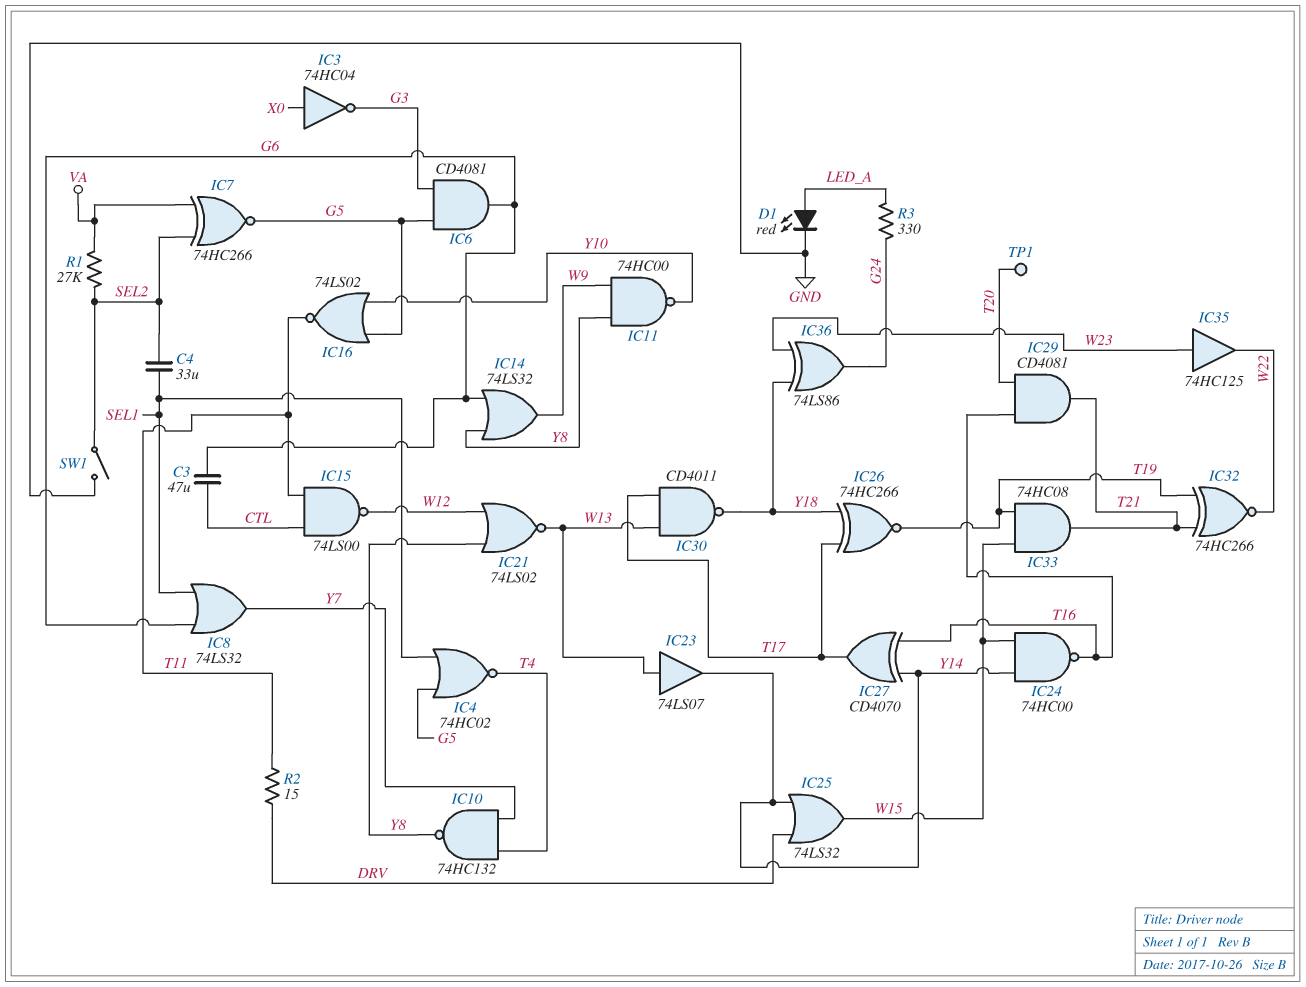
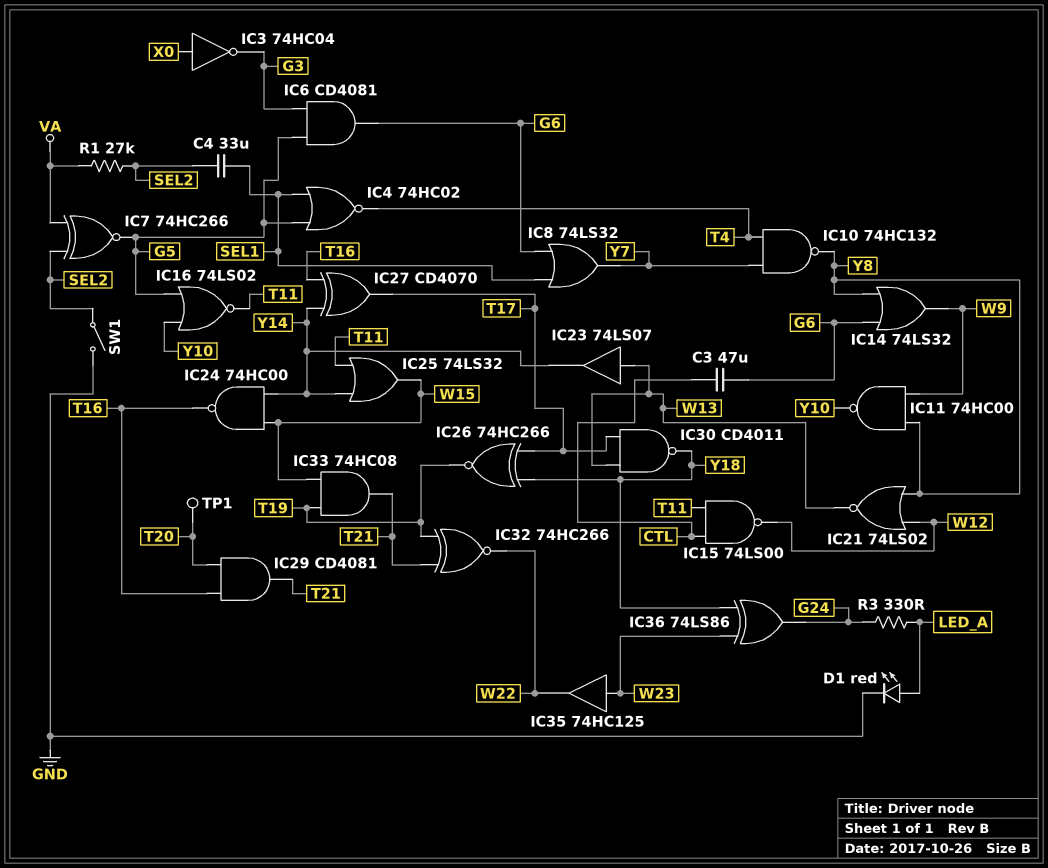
IC25: OR 74LS32 (in DRV, in Y14, out W15) -> OR 74LS32 (in T11, in Y14, out W15)
R2: 15 (DRV, T11) -> none

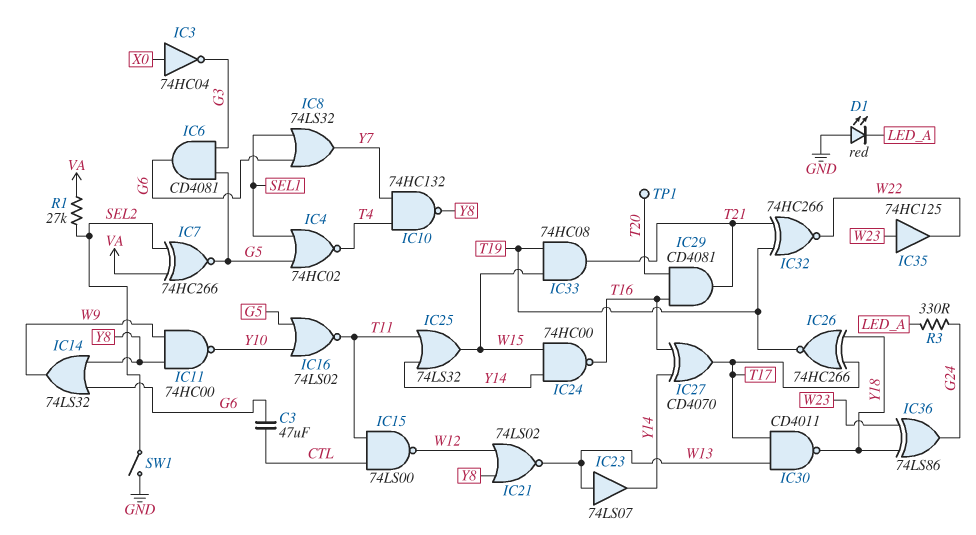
C4: 33uF (SEL1, SEL2) -> none
D1: LED red (A LED_A, K GND) -> LED red (A GND, K LED_A)

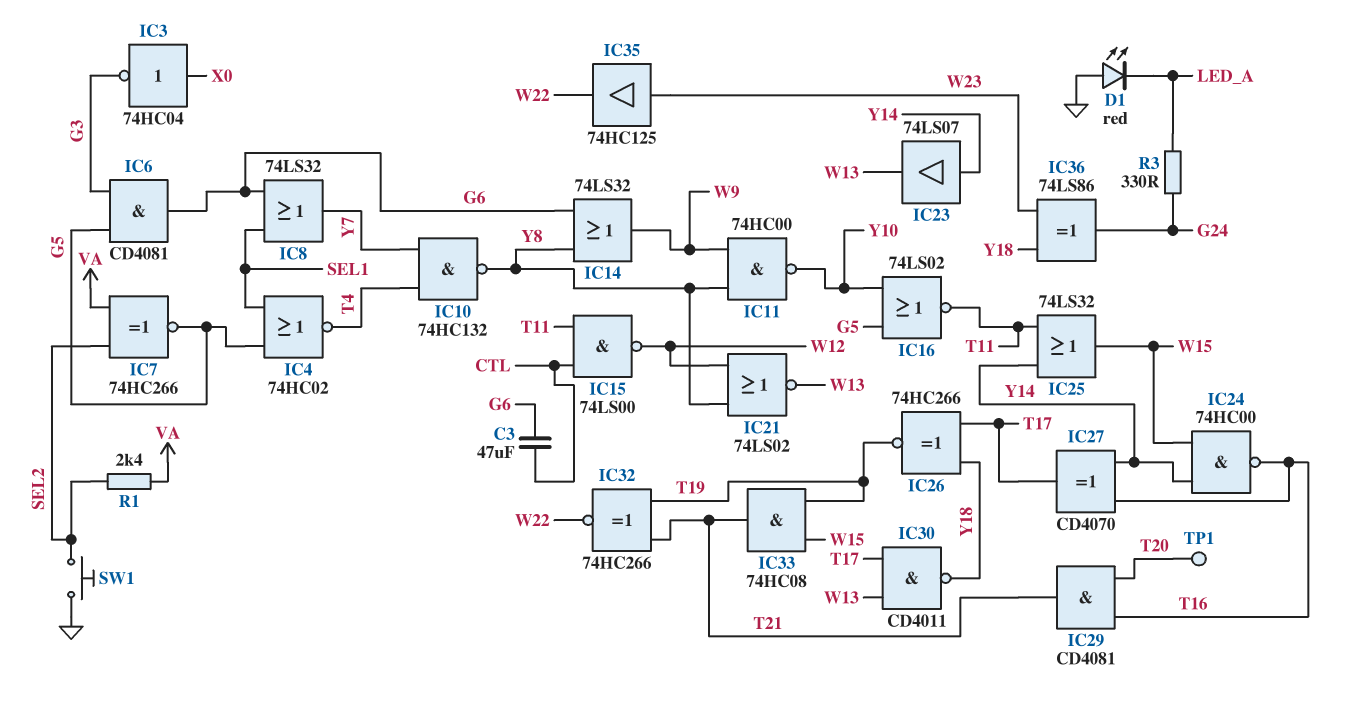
IC23: buffer 74LS07 (in W13, out Y14) -> buffer 74LS07 (in Y14, out W13)
R1: 27k (SEL2, VA) -> 2.4k (SEL2, VA)
SW1: switch (GND, SEL2) -> button (GND, SEL2)

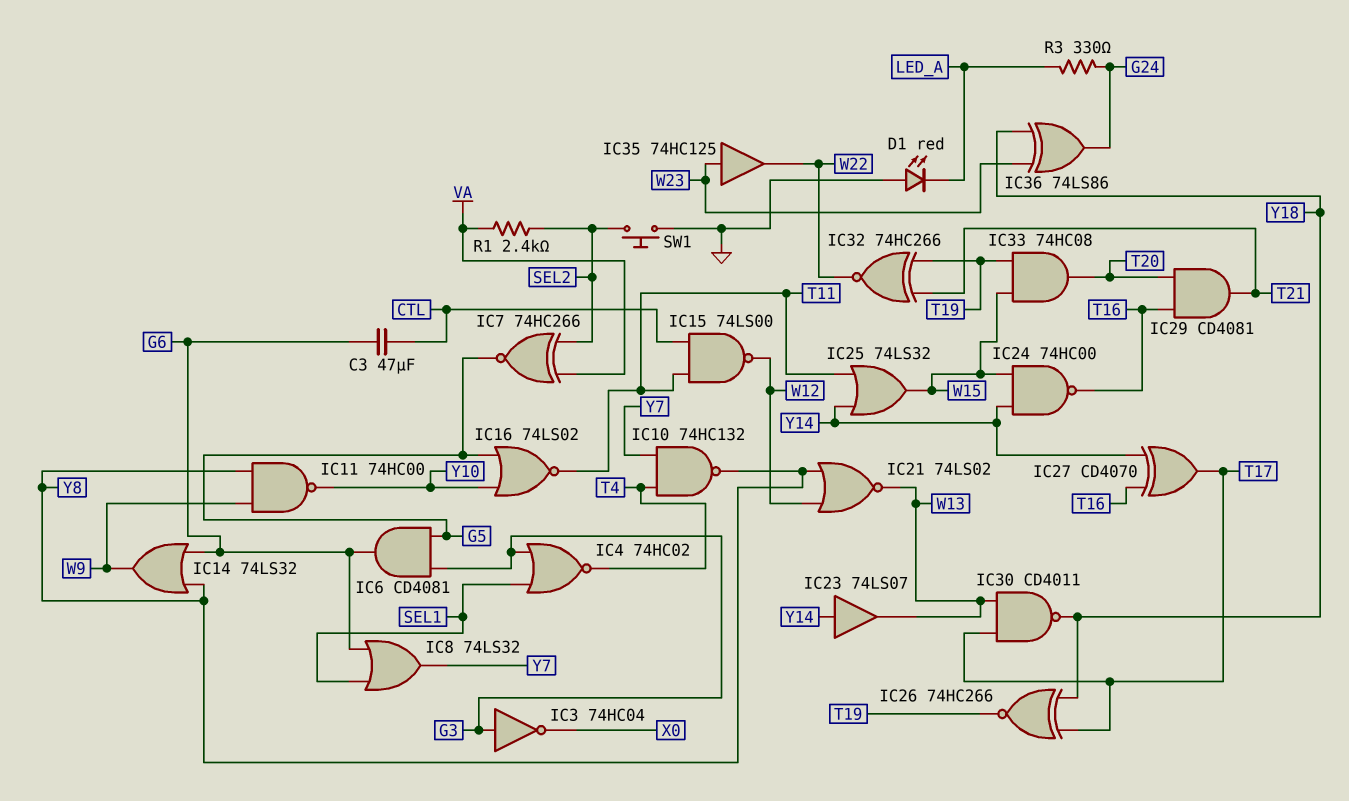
IC3: NOT 74HC04 (in X0, out G3) -> NOT 74HC04 (in G3, out X0)
IC4: NOR 74HC02 (in G5, in SEL1, out T4) -> NOR 74HC02 (in G3, in SEL1, out T4)
IC33: AND 74HC08 (in T19, in W15, out T21) -> AND 74HC08 (in T19, in W15, out T20)
TP1: test point (T20) -> none

